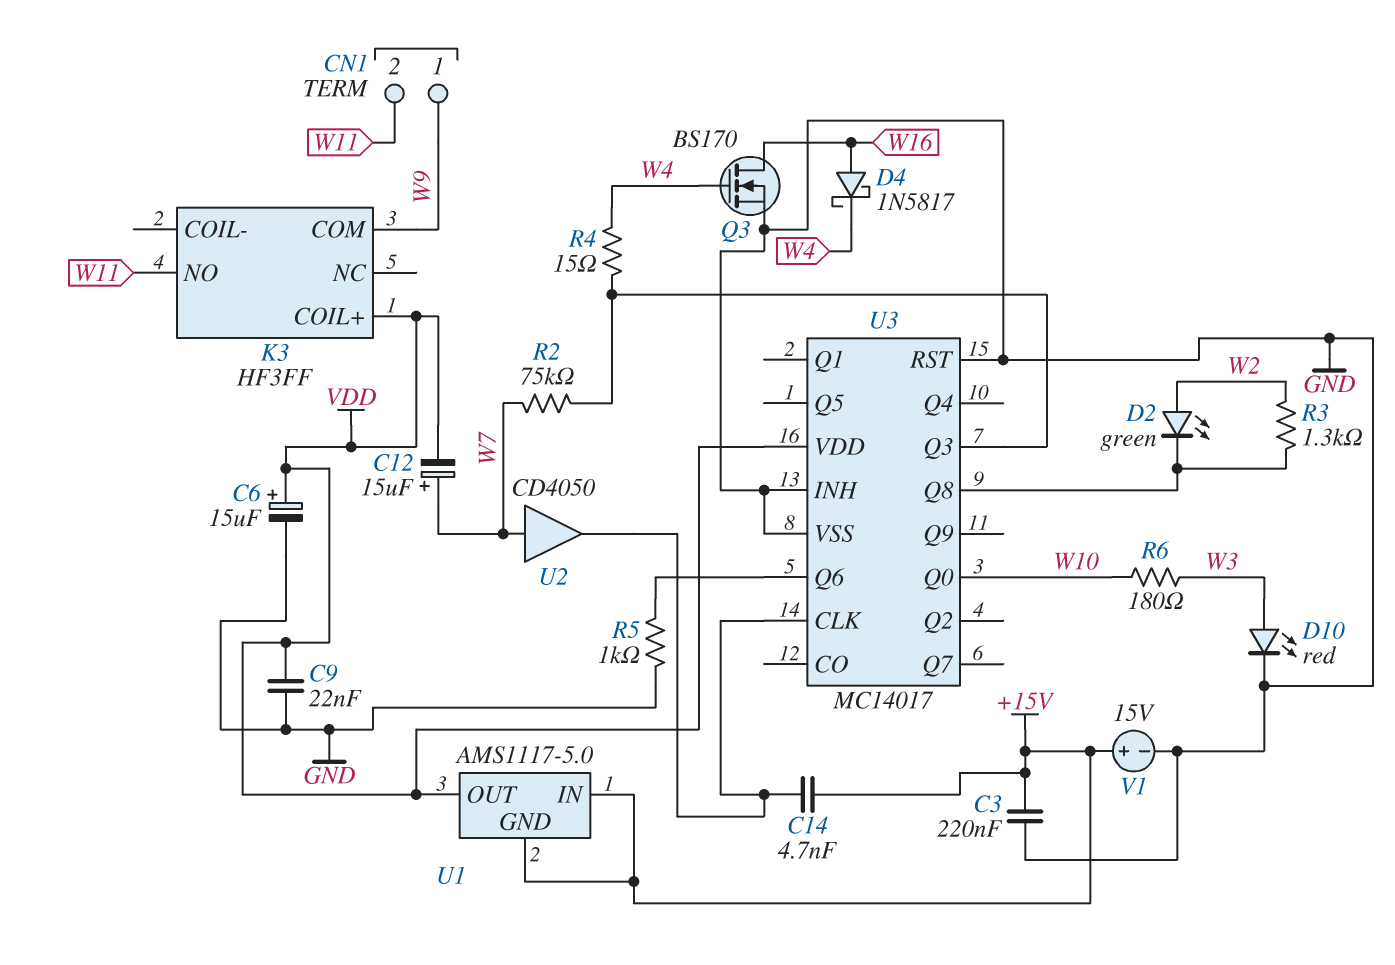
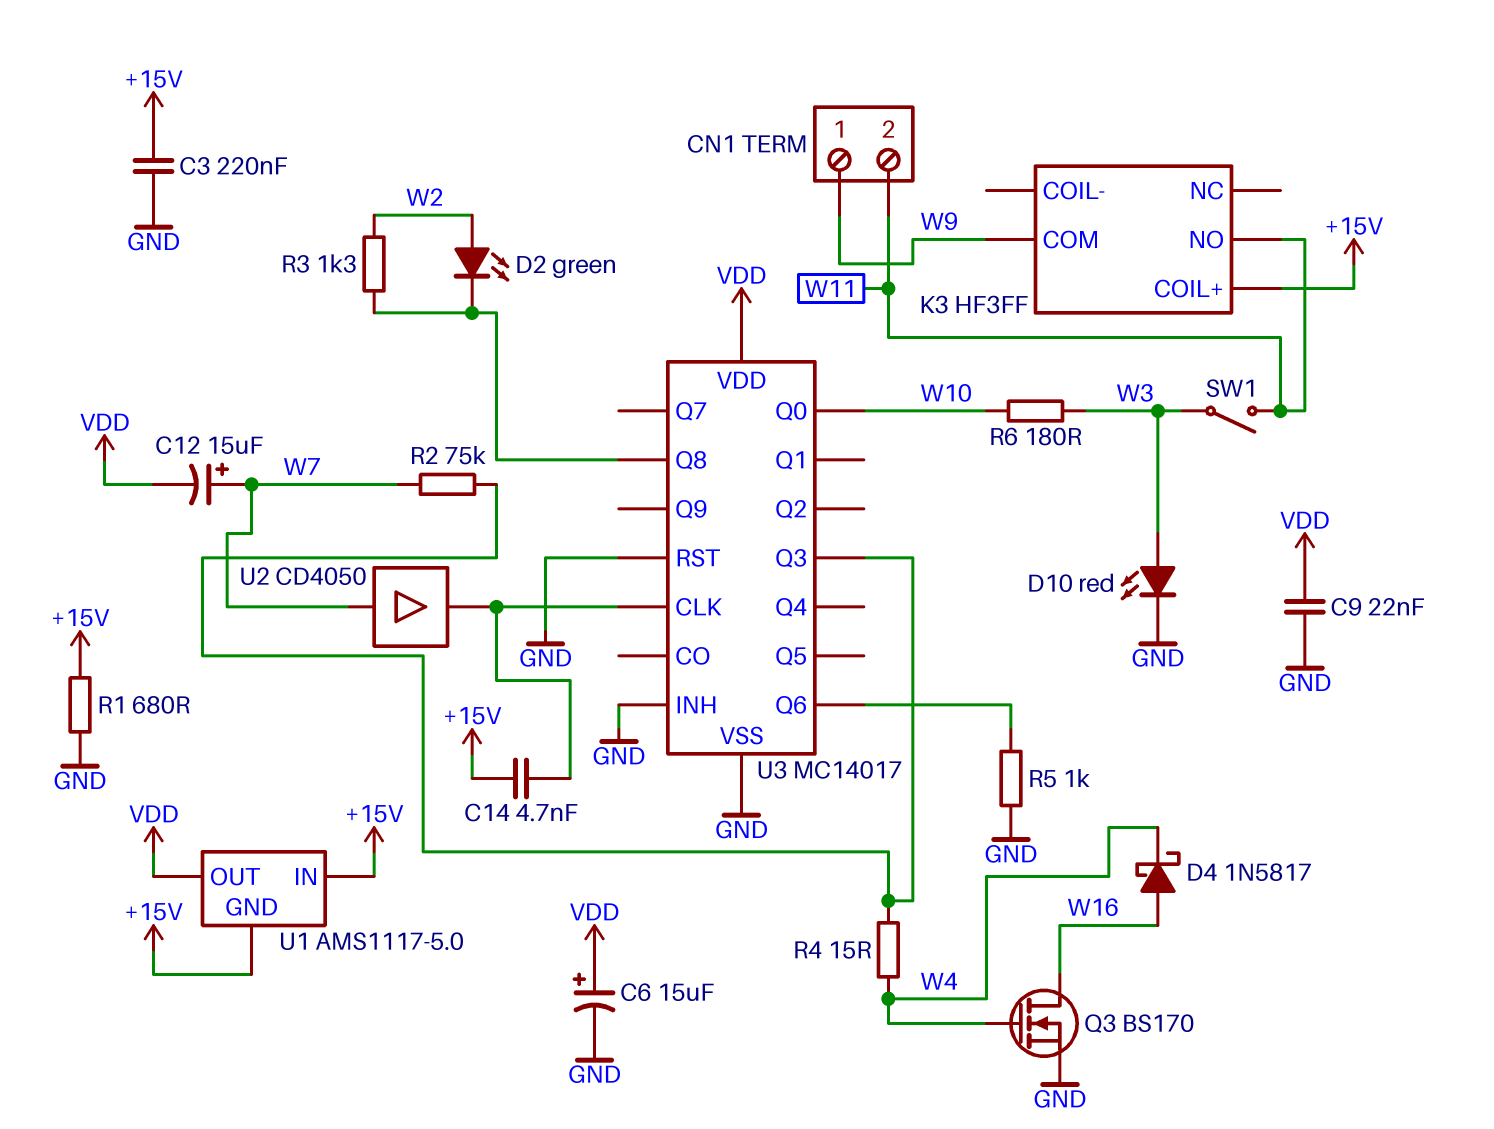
K3 pin COIL+: VDD -> +15V
R1: none -> 680 (+15V, GND)
SW1: none -> switch (W3, W11)
V1: 15V (plus +15V, minus GND) -> none

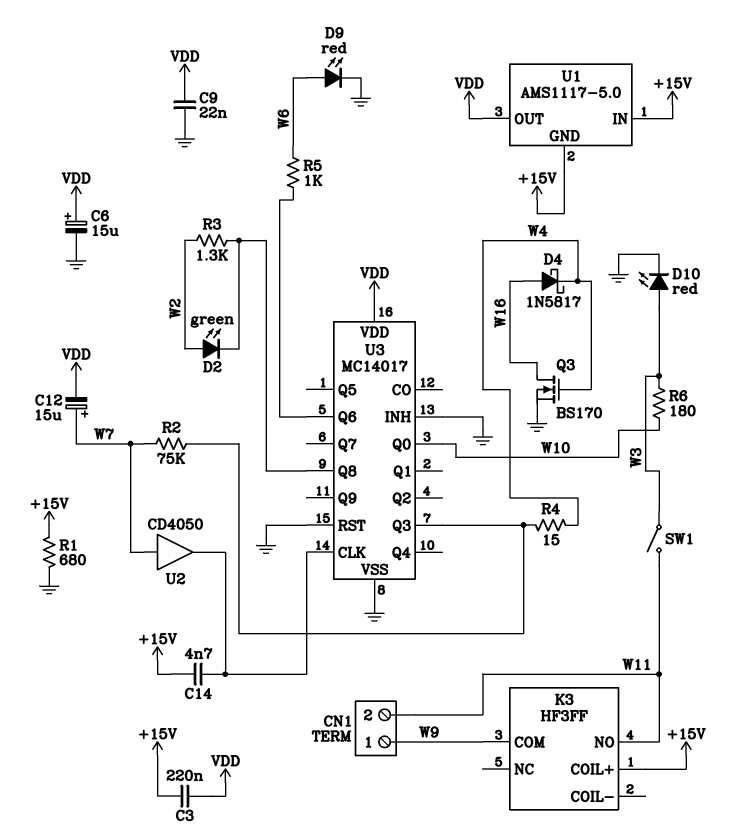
C3: 220nF (+15V, GND) -> 220nF (+15V, VDD)
D9: none -> LED red (A W6, K GND)
R5: 1k (GND, U3/Q6) -> 1k (U3/Q6, W6)

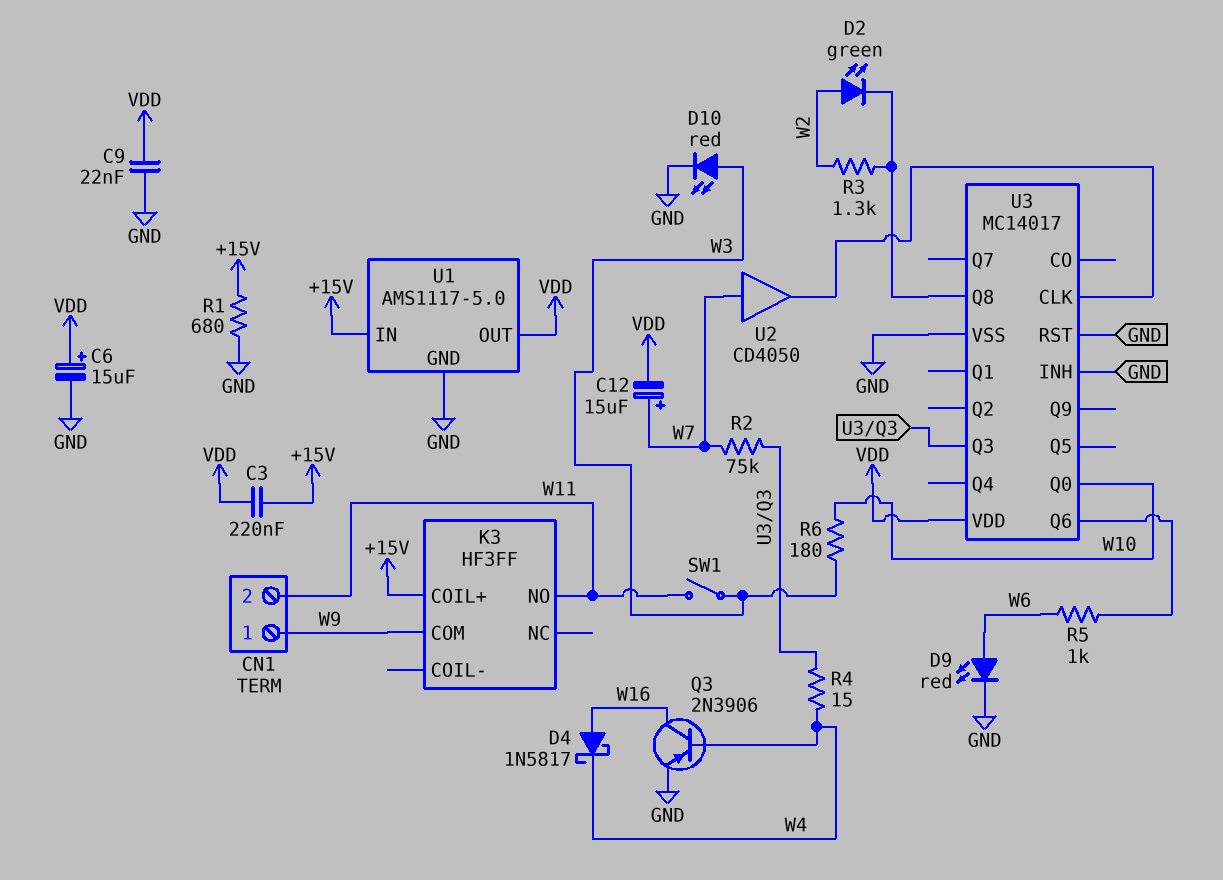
C14: 4.7nF (+15V, U3/CLK) -> none
Q3: NMOS BS170 (G W4, D W16, S GND) -> PNP 2N3906 (B W4, C W16, E GND)
U1 pin GND: +15V -> GND

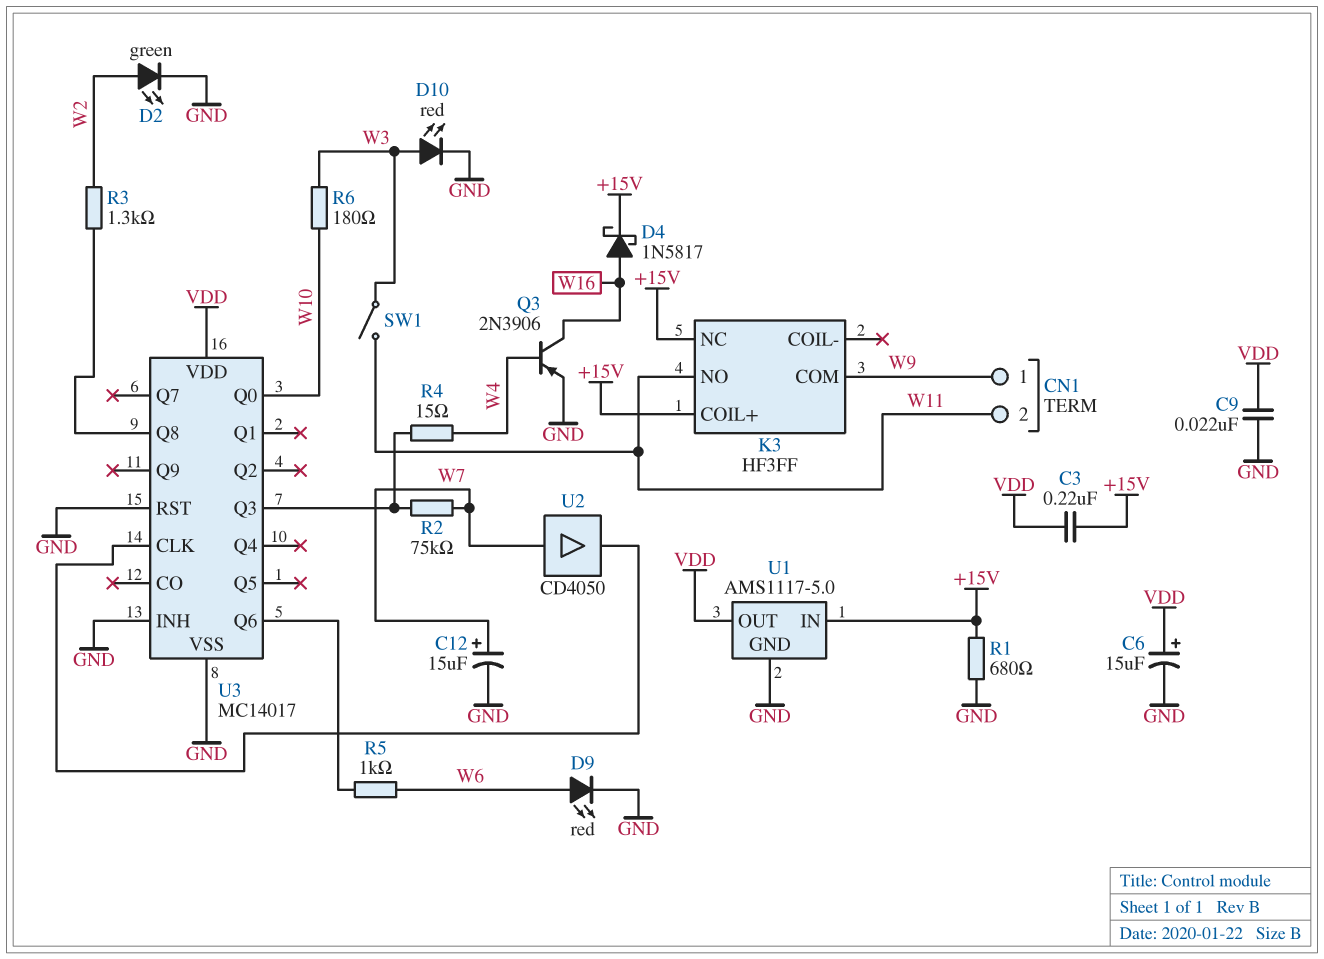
C12: 15uF (plus W7, minus VDD) -> 15uF (plus W7, minus GND)
D2: LED green (A W2, K U3/Q8) -> LED green (A W2, K GND)
D4: schottky 1N5817 (A W16, K W4) -> schottky 1N5817 (A W16, K +15V)
K3 pin NC: none -> +15V

